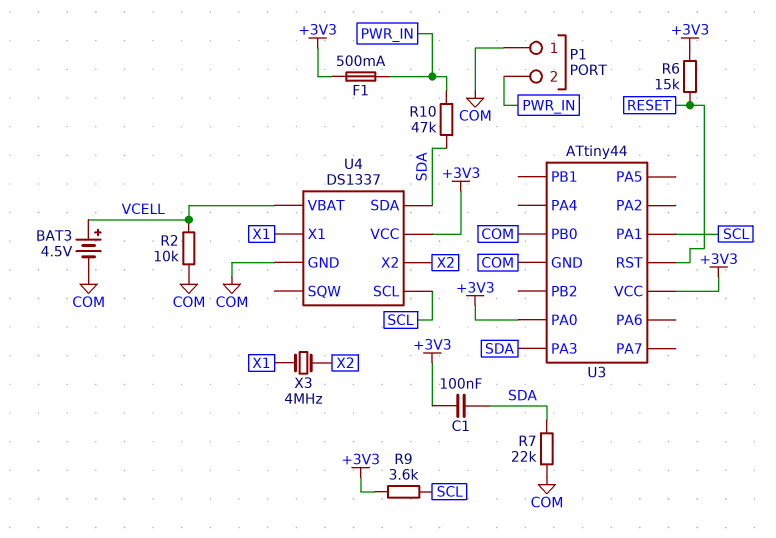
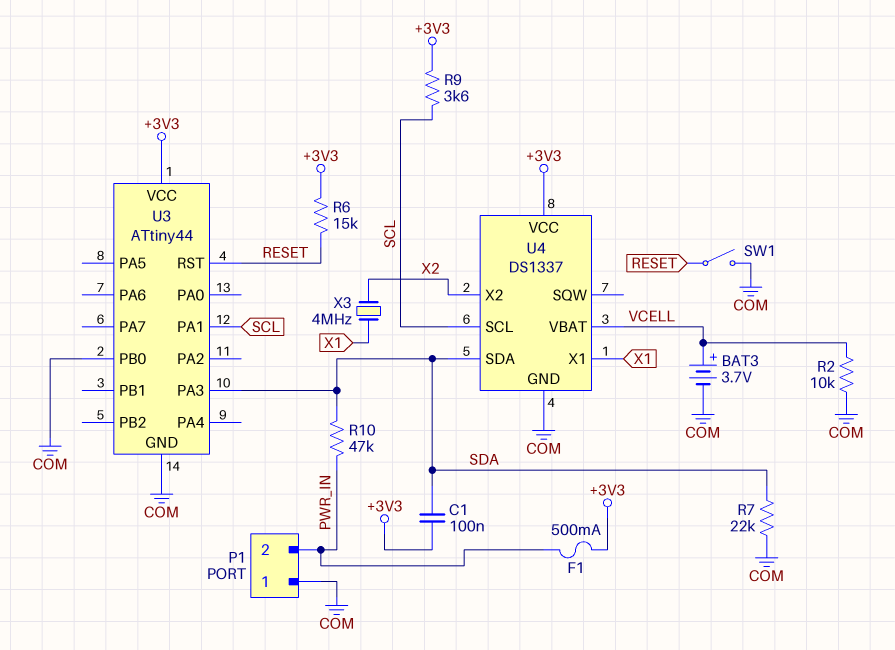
BAT3: 4.5V (plus VCELL, minus COM) -> 3.7V (plus VCELL, minus COM)
SW1: none -> switch (COM, RESET)
U3 pin PA0: +3V3 -> none

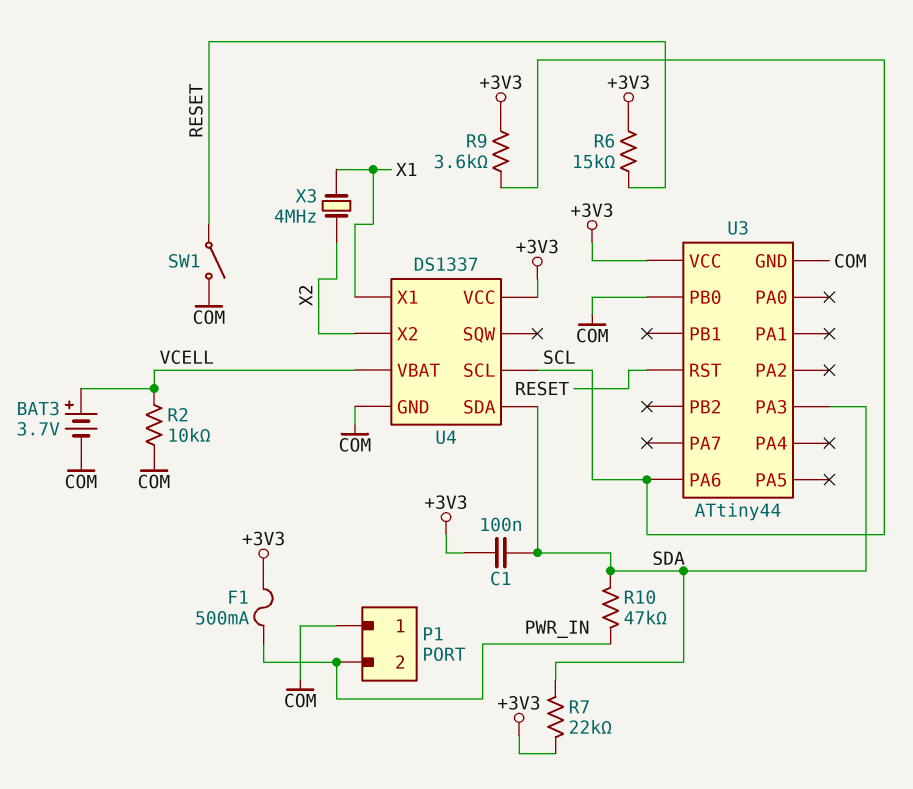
R7: 22k (COM, SDA) -> 22k (+3V3, SDA)
U3 pin PA1: SCL -> none
U3 pin PA6: none -> SCL

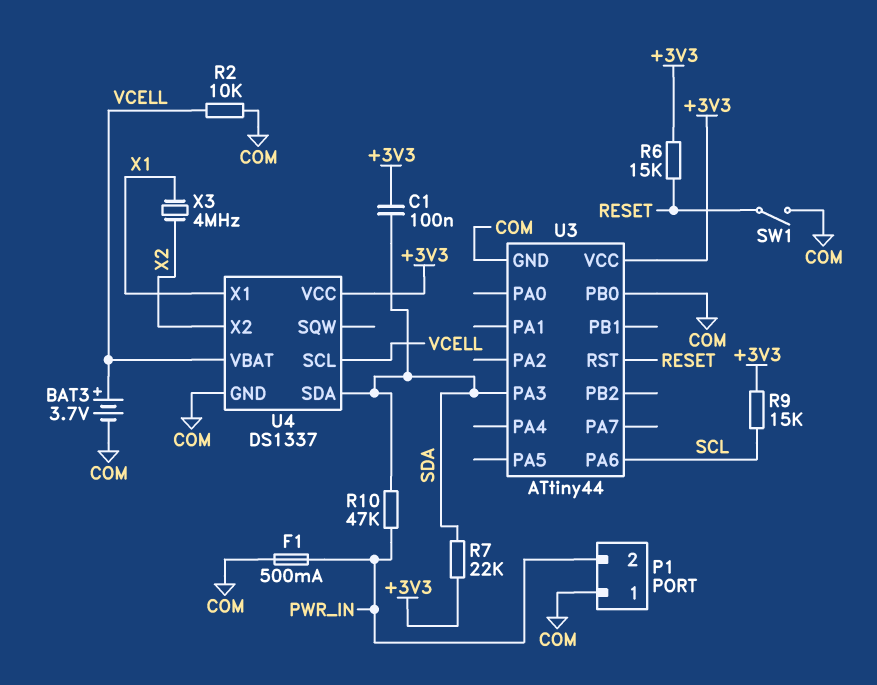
F1: 500mA (+3V3, PWR_IN) -> 500mA (COM, PWR_IN)
R9: 3.6k (+3V3, SCL) -> 15k (+3V3, SCL)
U4 pin SCL: SCL -> VCELL

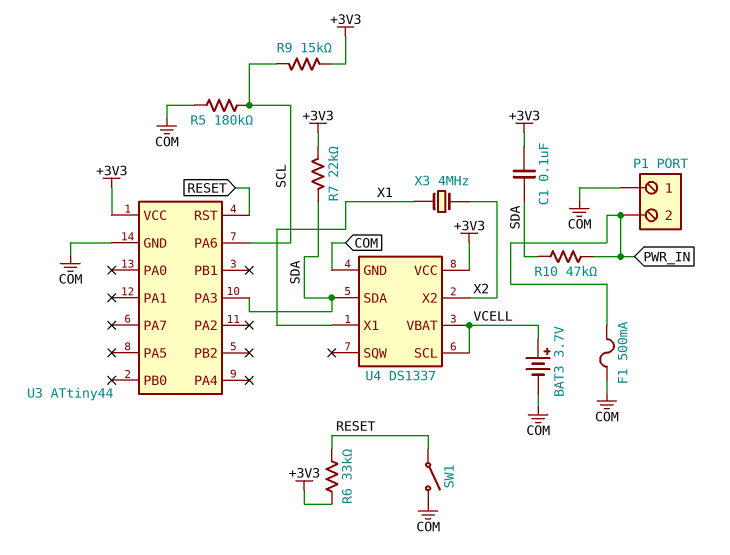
R2: 10k (COM, VCELL) -> none
R5: none -> 180k (COM, SCL)
R6: 15k (+3V3, RESET) -> 33k (+3V3, RESET)
U3 pin PB0: COM -> none

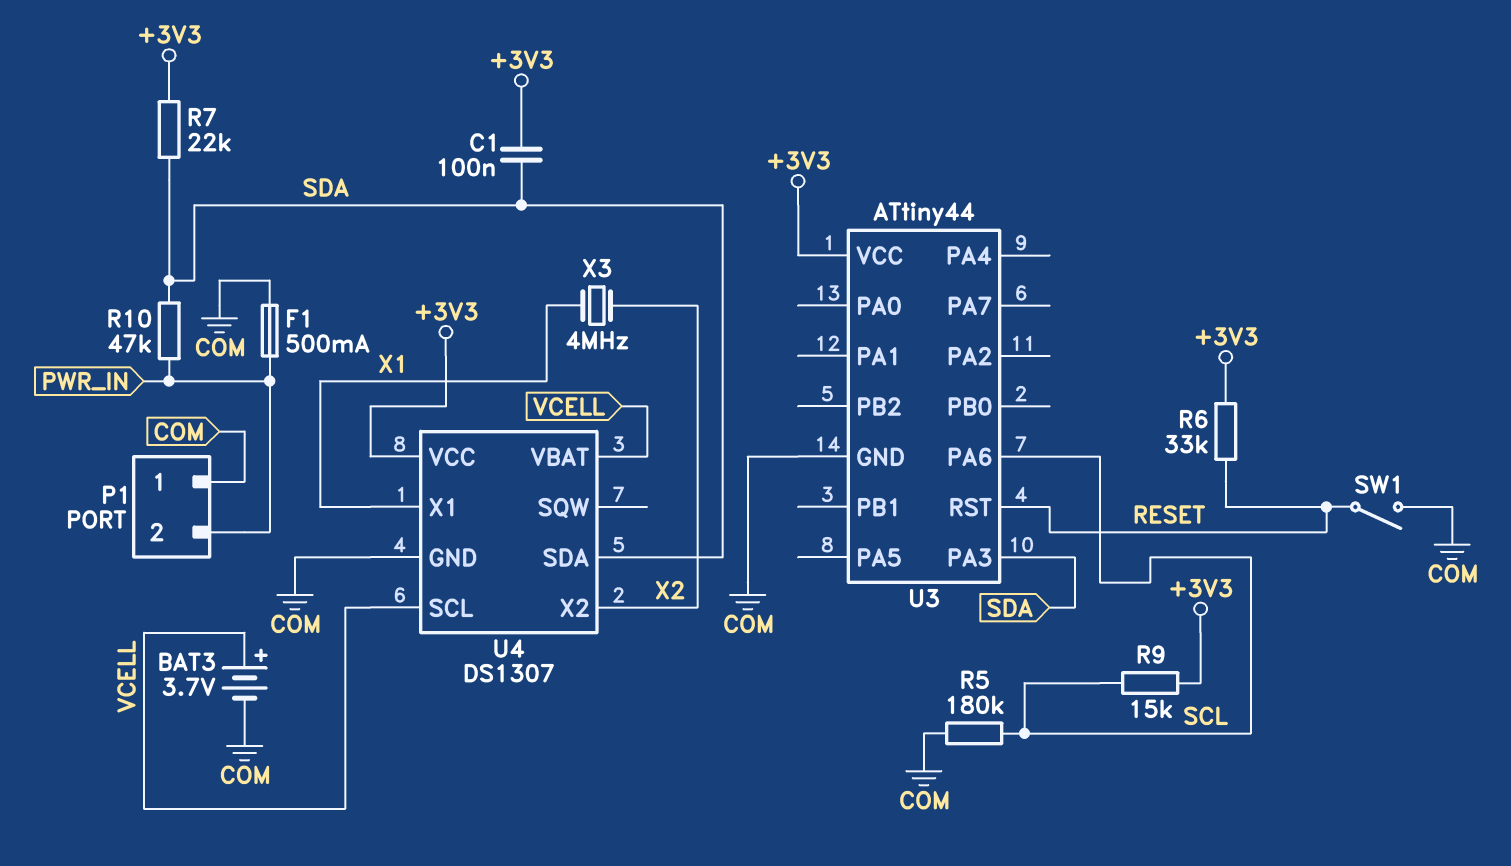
U4: DS1337 -> DS1307

